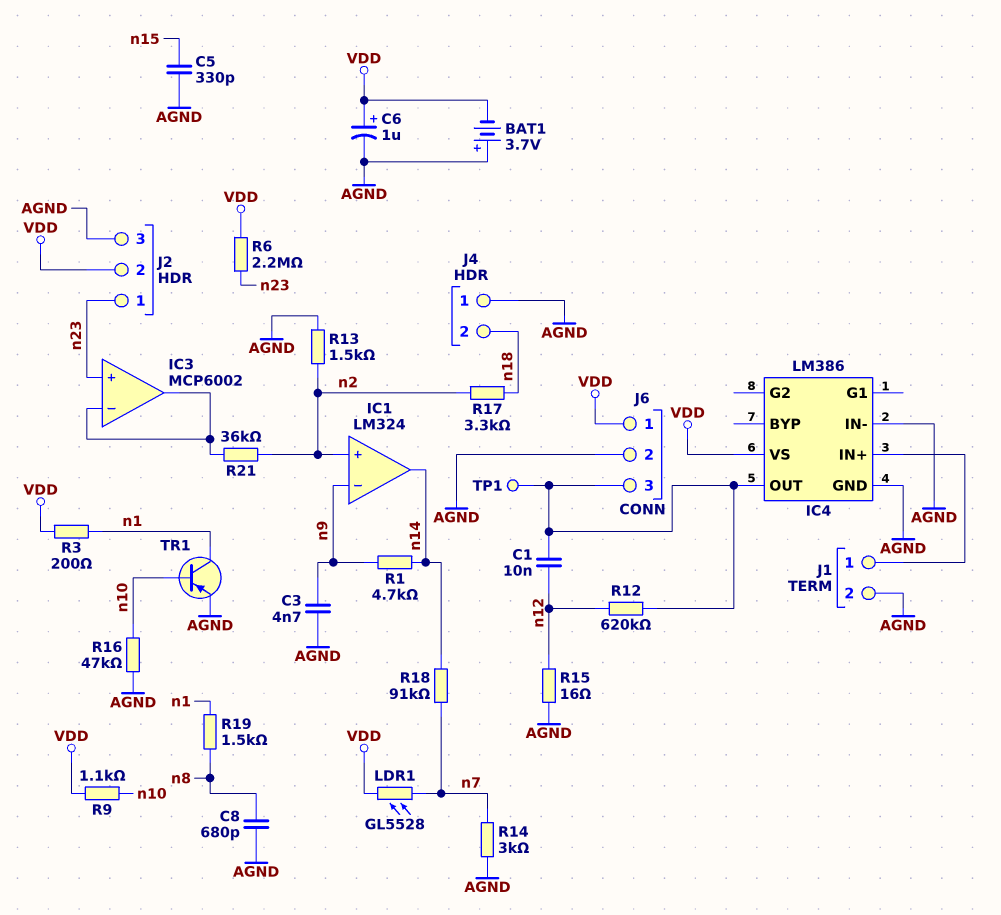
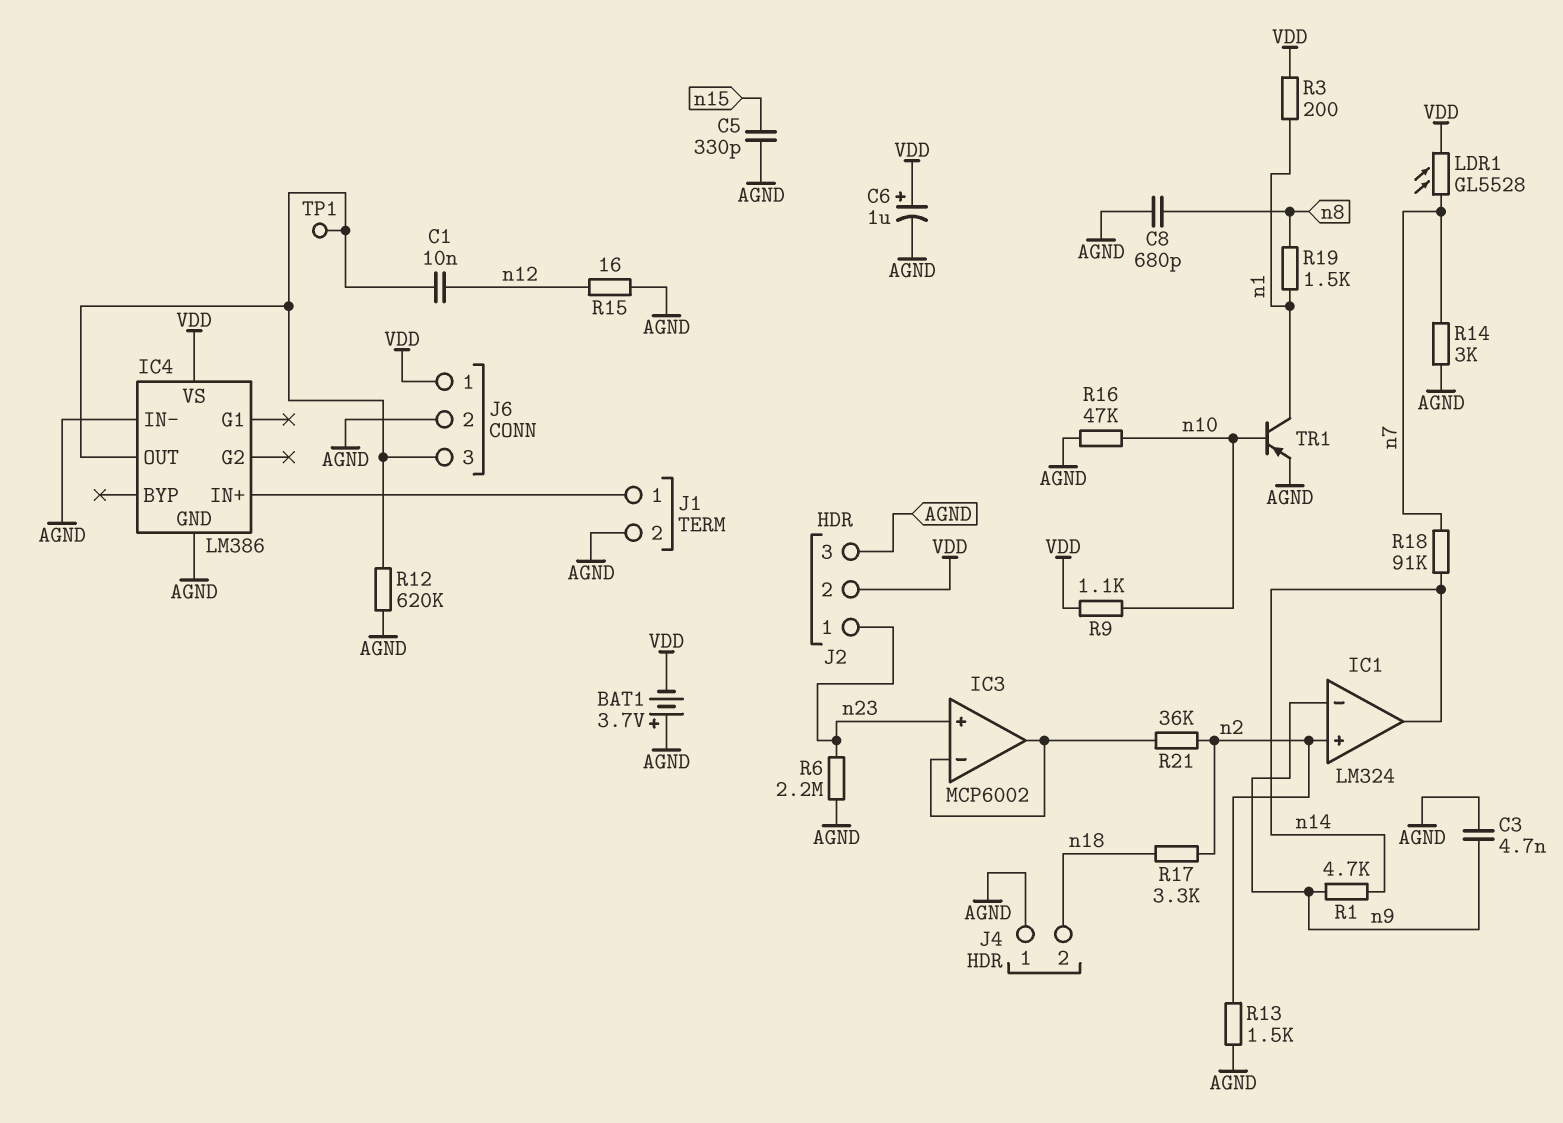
R6: 2.2M (VDD, n23) -> 2.2M (AGND, n23)
R12: 620k (IC4/OUT, n12) -> 620k (AGND, IC4/OUT)

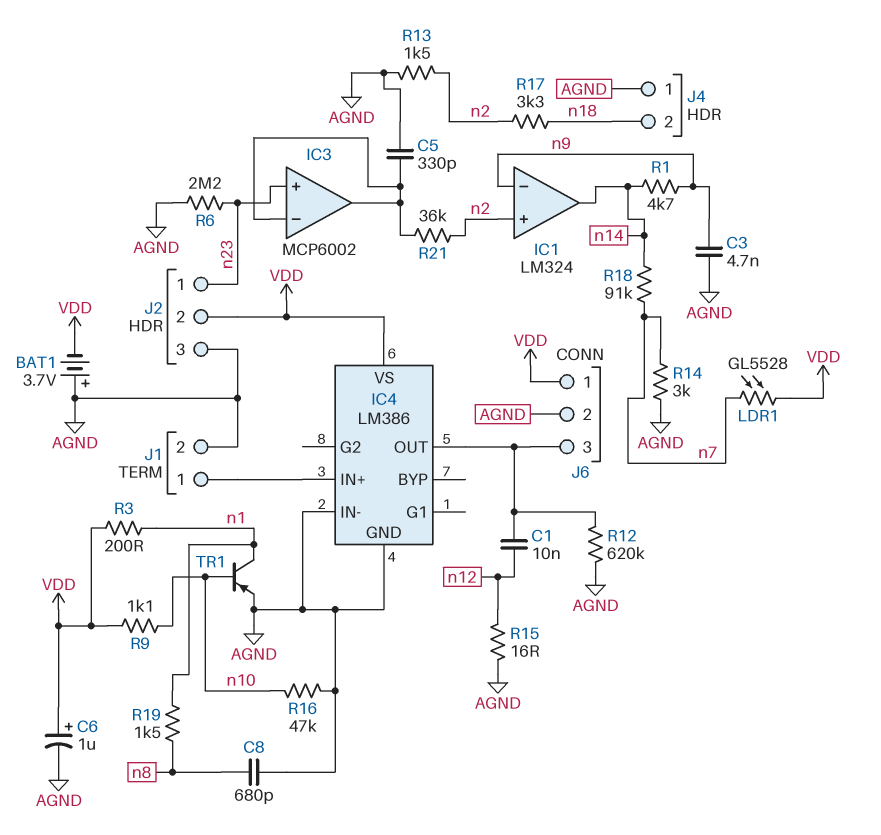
C5: 330pF (AGND, n15) -> 330pF (AGND, IC3/in-)
TP1: test point (IC4/OUT) -> none

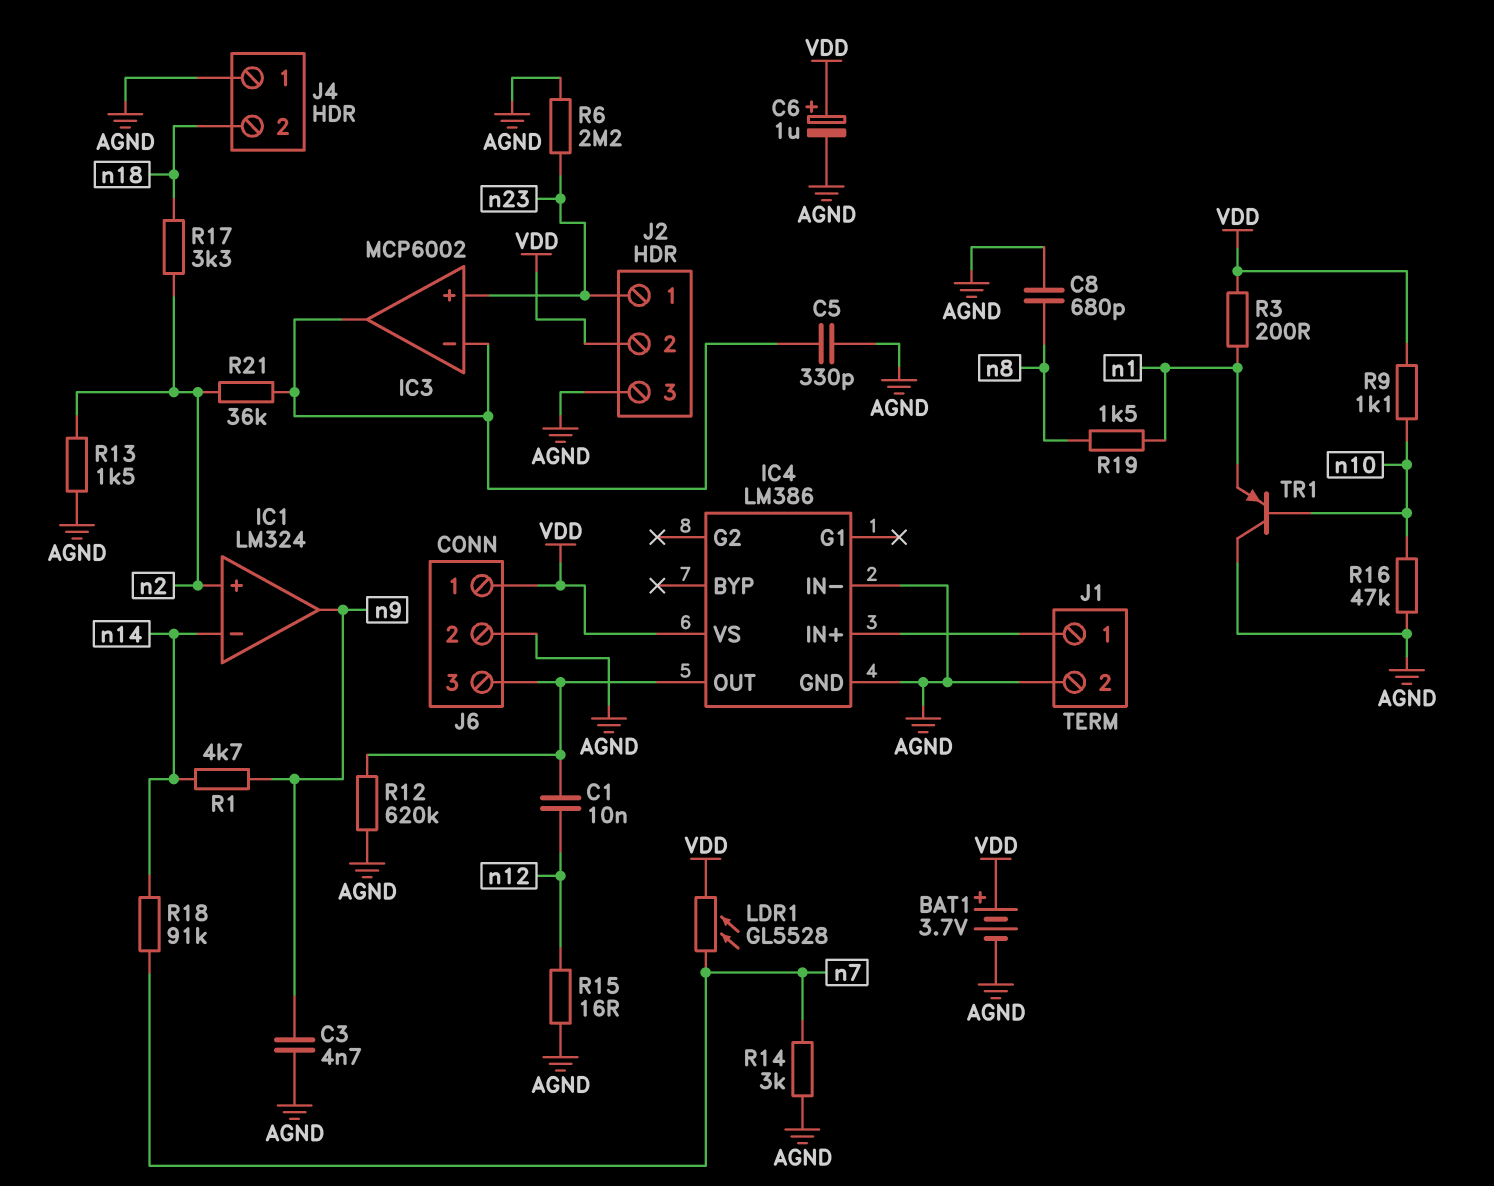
BAT1: 3.7V (plus AGND, minus VDD) -> 3.7V (plus VDD, minus AGND)
IC1 pin in-: n9 -> n14
IC1 pin out: n14 -> n9
TR1: PNP (B n10, C n1, E AGND) -> PNP (B n10, C AGND, E n1)

